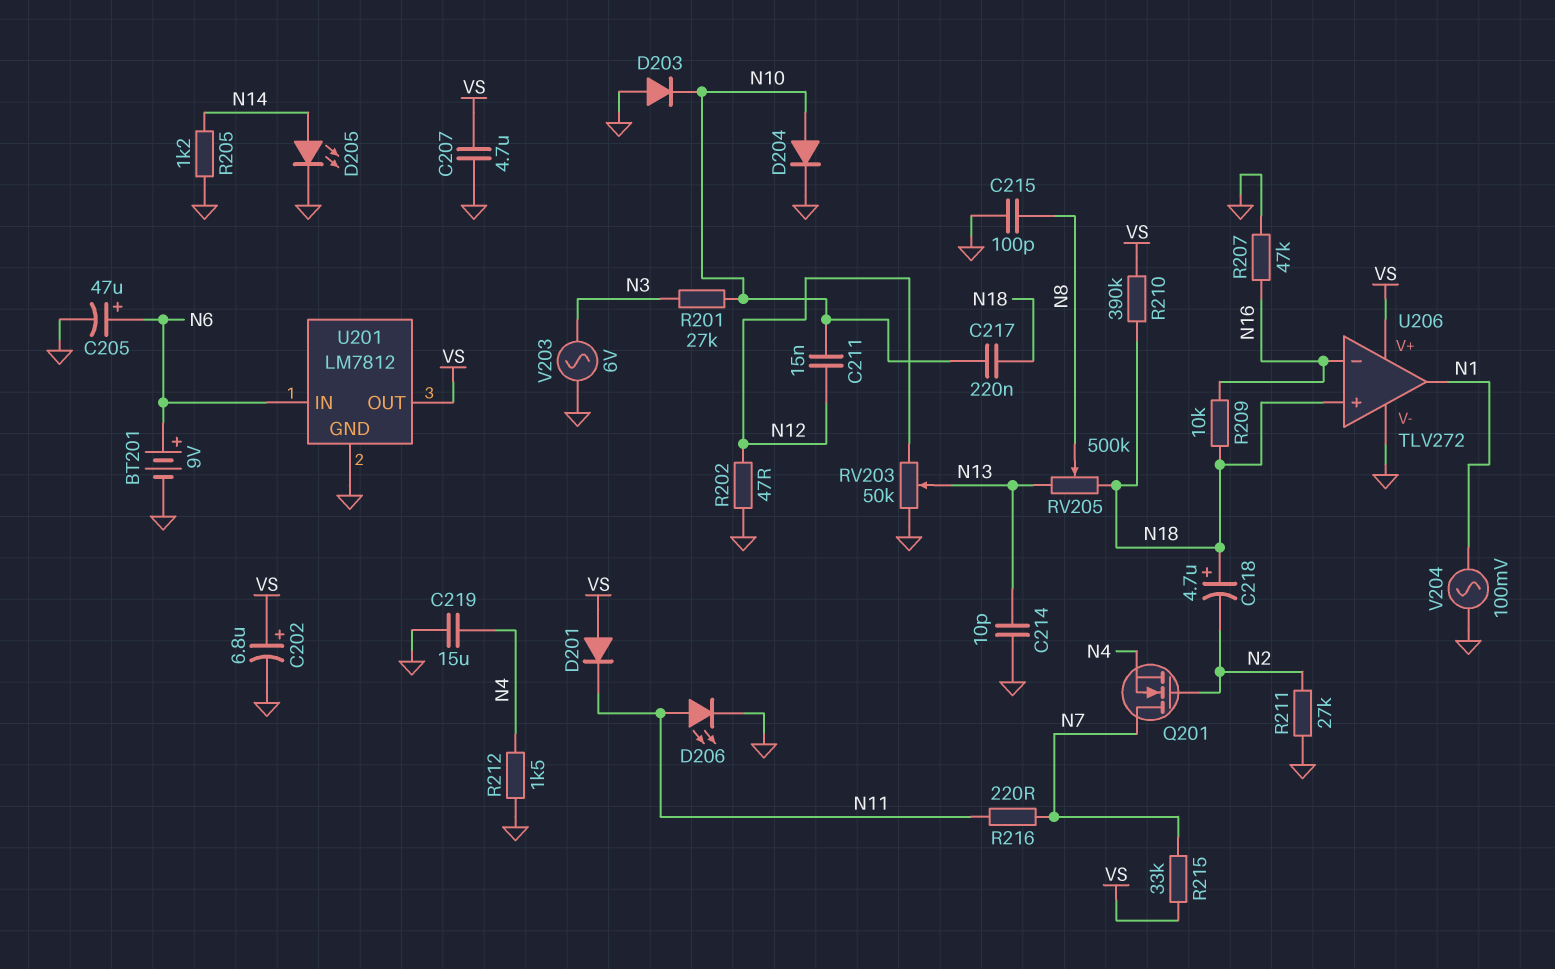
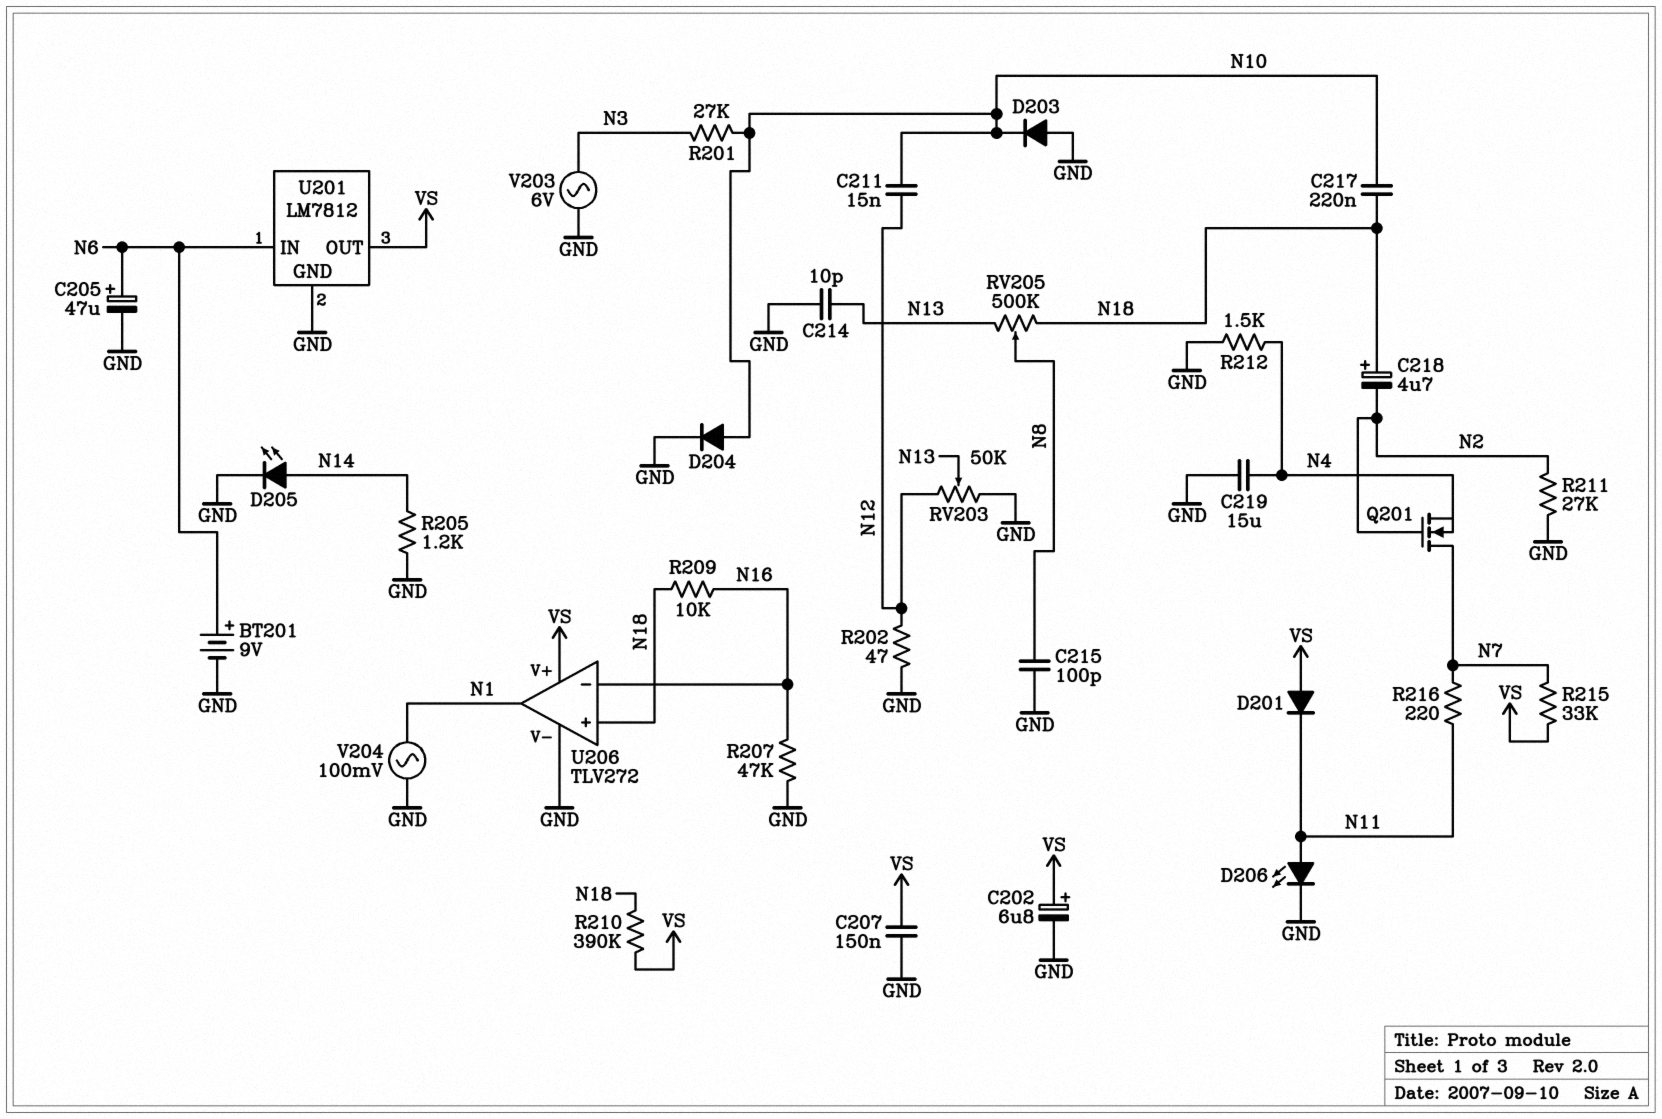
C207: 4.7uF (GND, VS) -> 150nF (GND, VS)

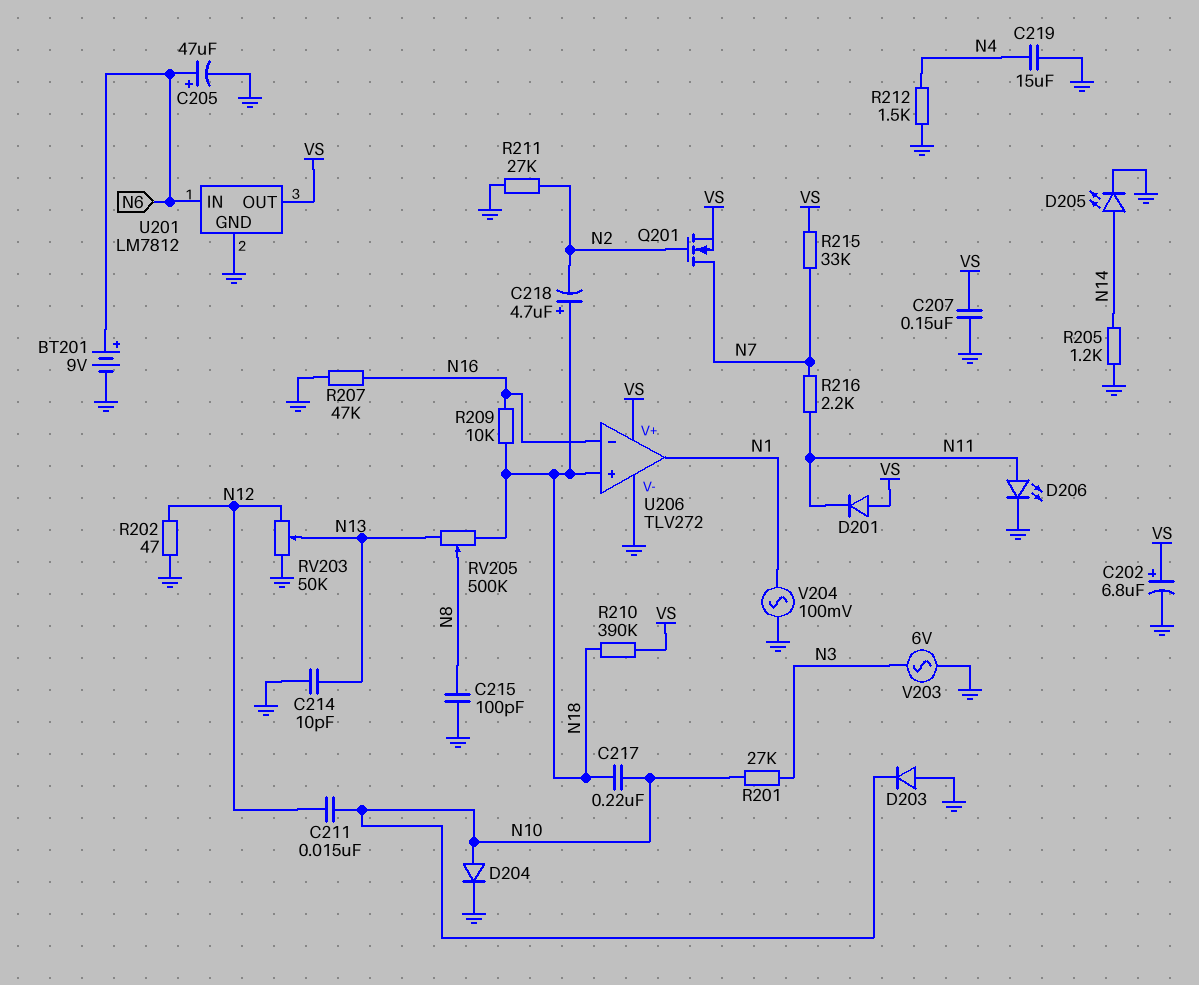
Q201: NMOS (G N2, D N7, S N4) -> NMOS (G N2, D N7, S VS)
R216: 220 (N7, N11) -> 2.2k (N7, N11)

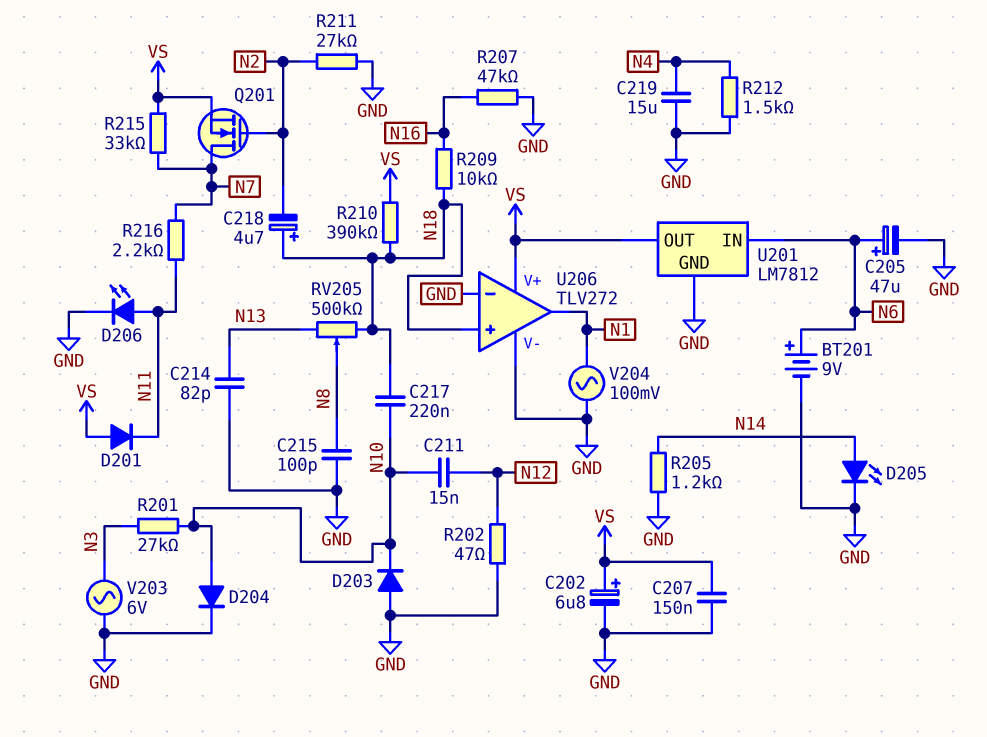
C214: 10pF (GND, N13) -> 82pF (GND, N13)
RV203: 50k (GND, N12, wiper N13) -> none
U206 pin in-: N16 -> GND

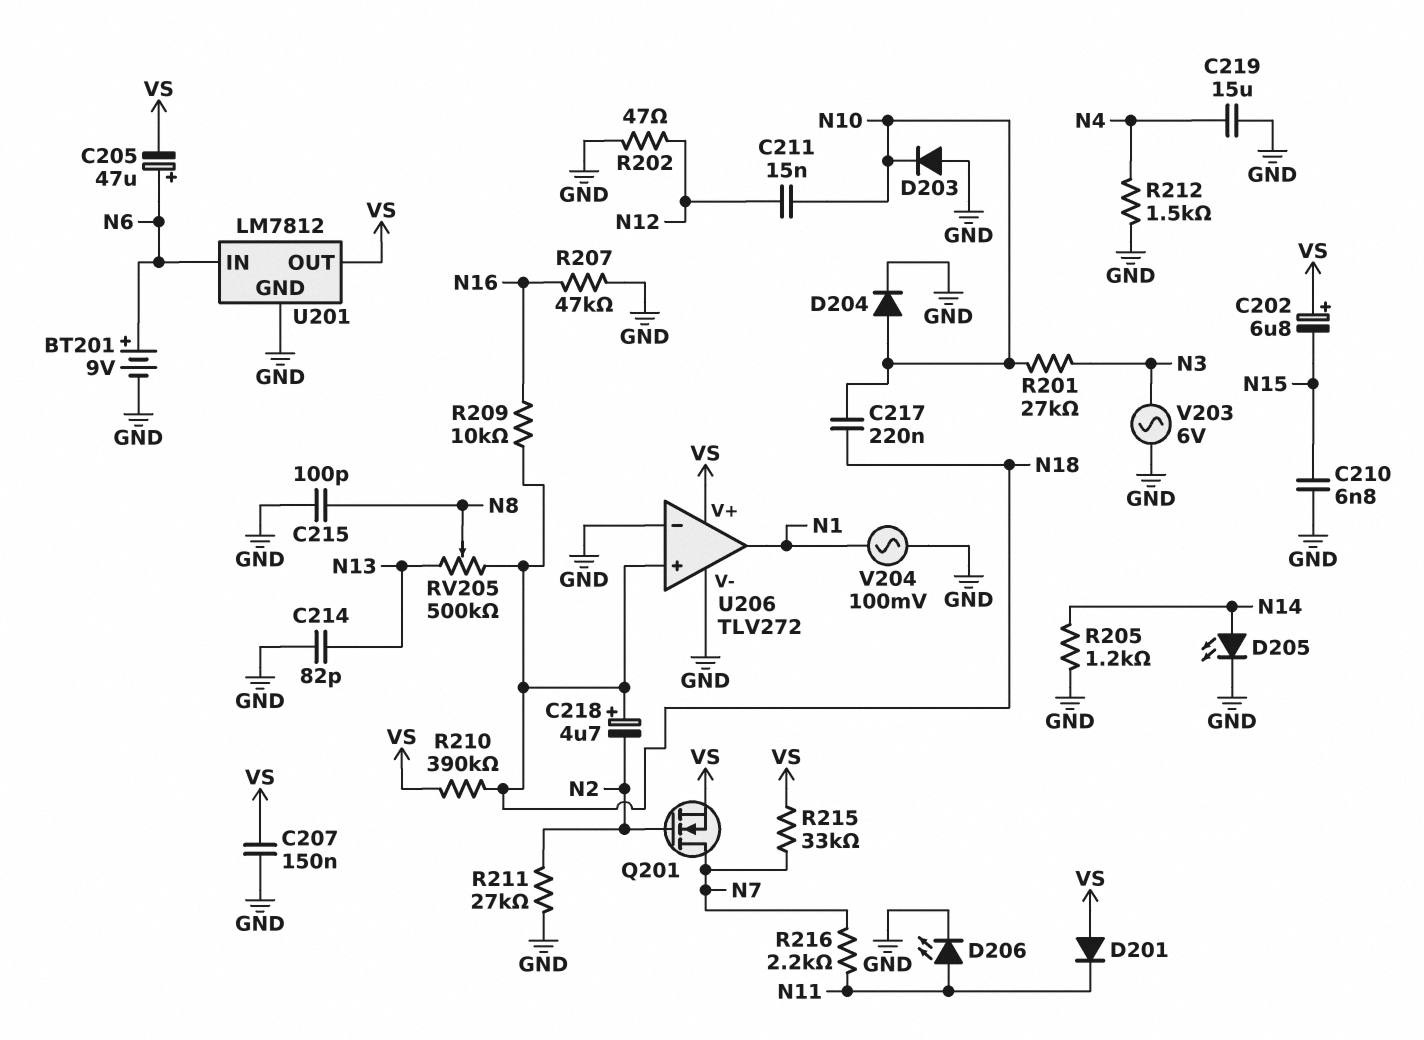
C202: 6.8uF (plus VS, minus GND) -> 6.8uF (plus VS, minus N15)
C205: 47uF (plus N6, minus GND) -> 47uF (plus N6, minus VS)
C210: none -> 6.8nF (GND, N15)

